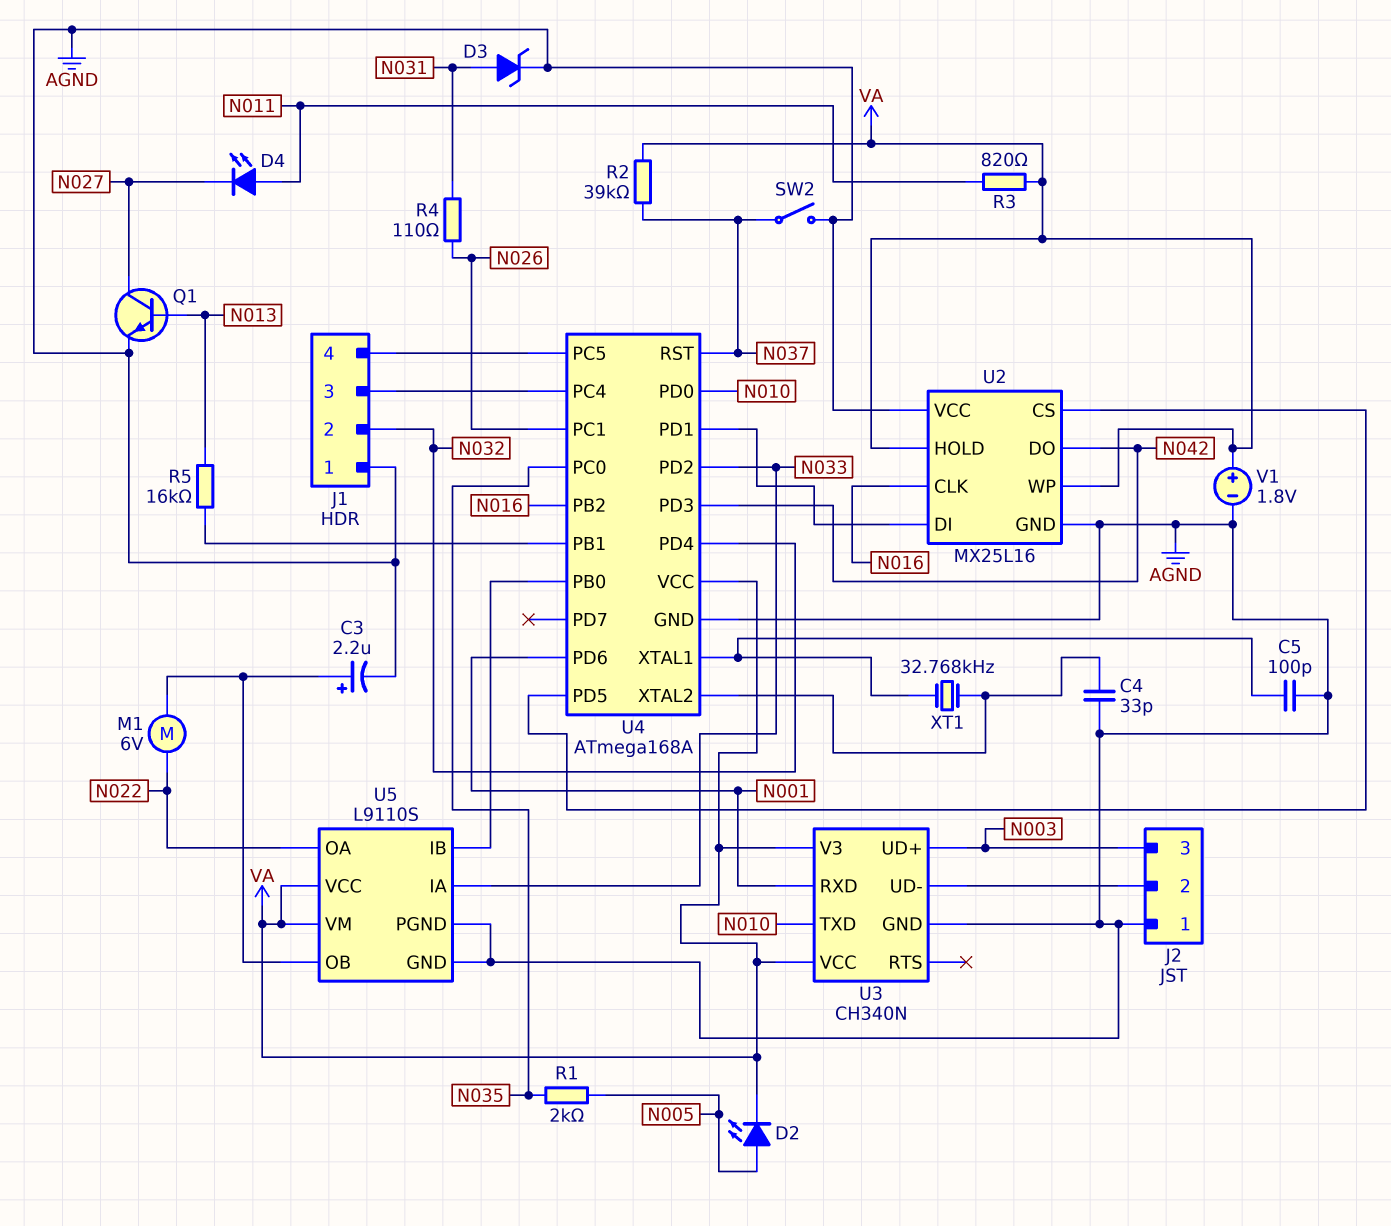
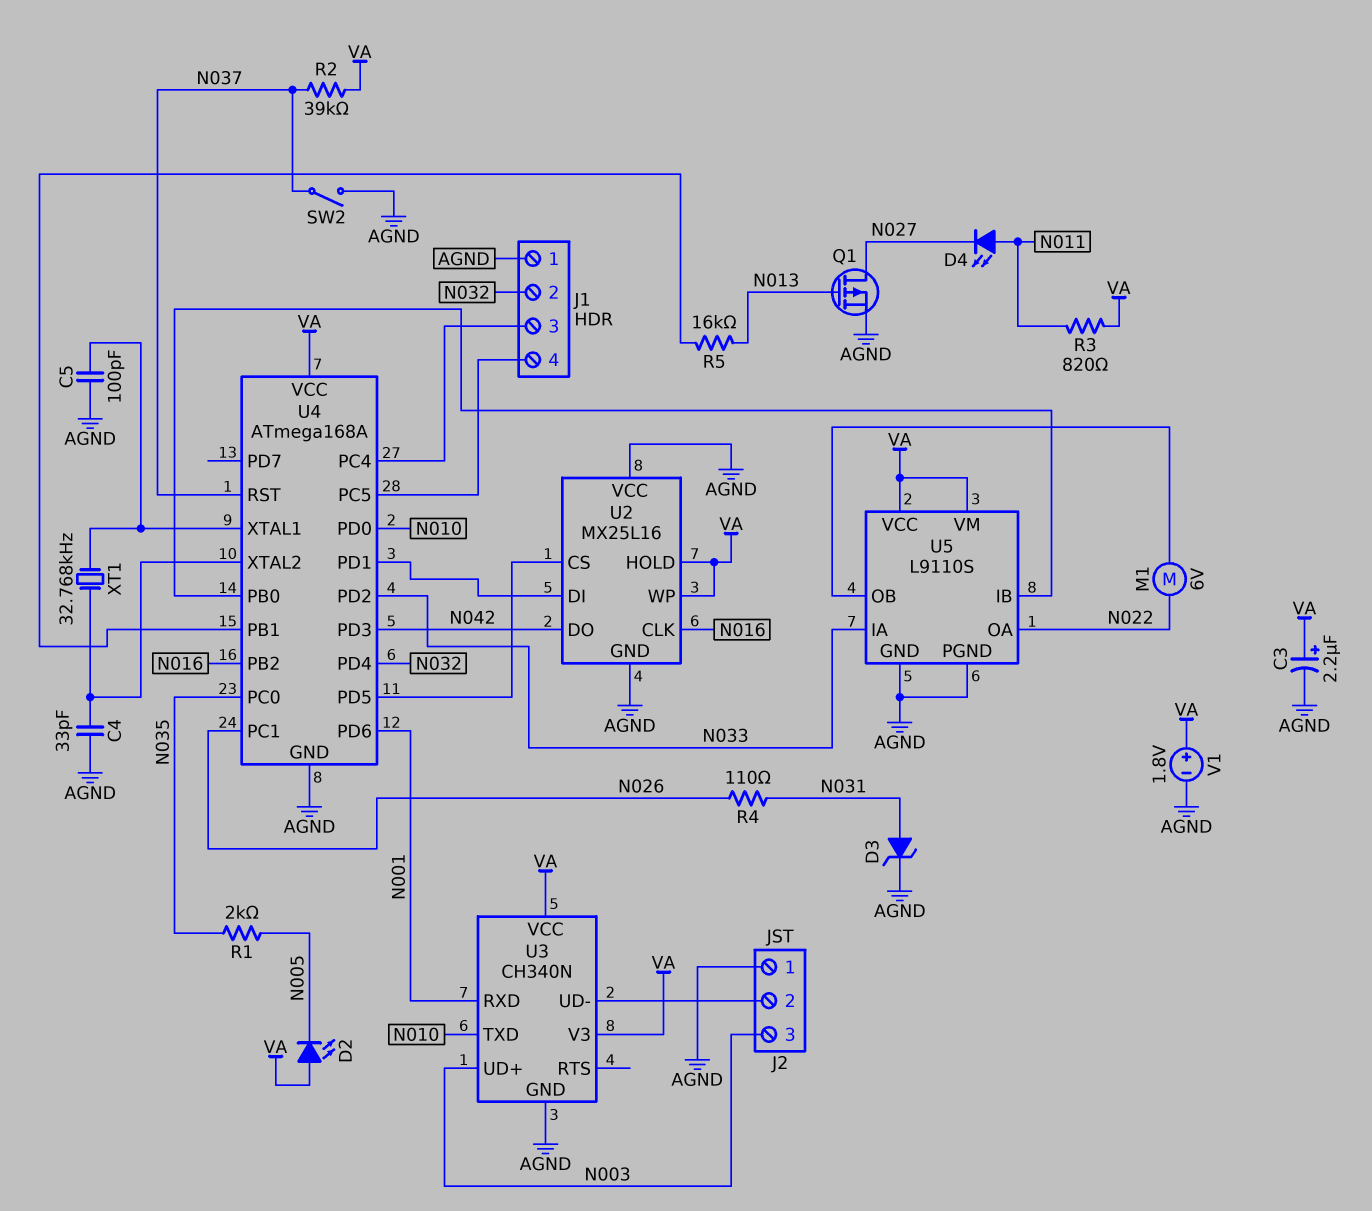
C3: 2.2uF (plus U5/OB, minus AGND) -> 2.2uF (plus VA, minus AGND)
D2: LED (A N005, K VA) -> LED (A VA, K N005)
Q1: NPN (B N013, C N027, E AGND) -> PMOS (G N013, D N027, S AGND)

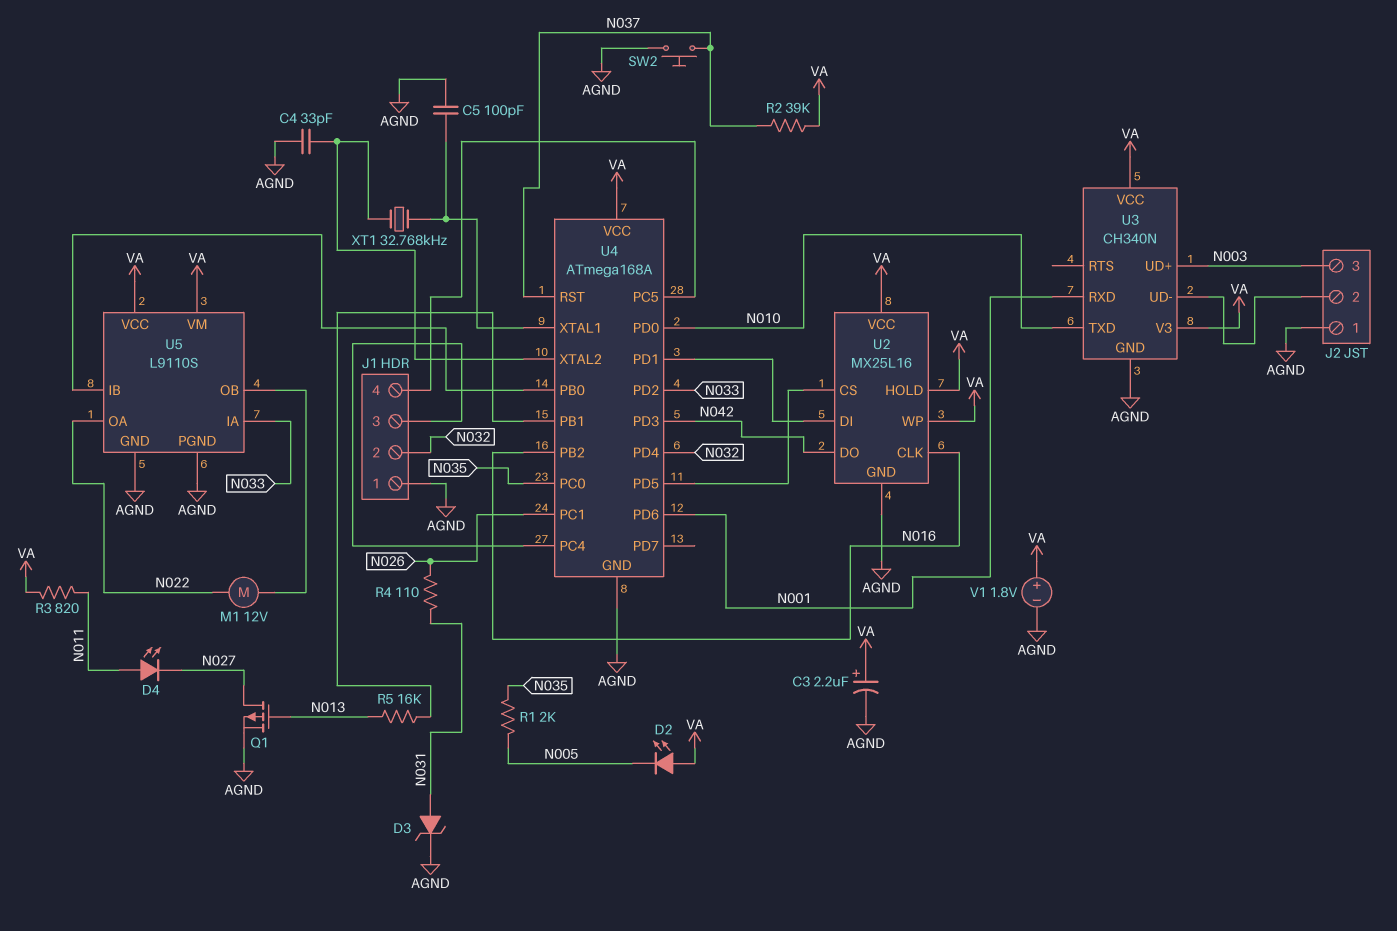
M1: motor 6V (N022, U5/OB) -> motor 12V (N022, U5/OB)
SW2: switch (AGND, N037) -> button (AGND, N037)
U2 pin VCC: AGND -> VA

